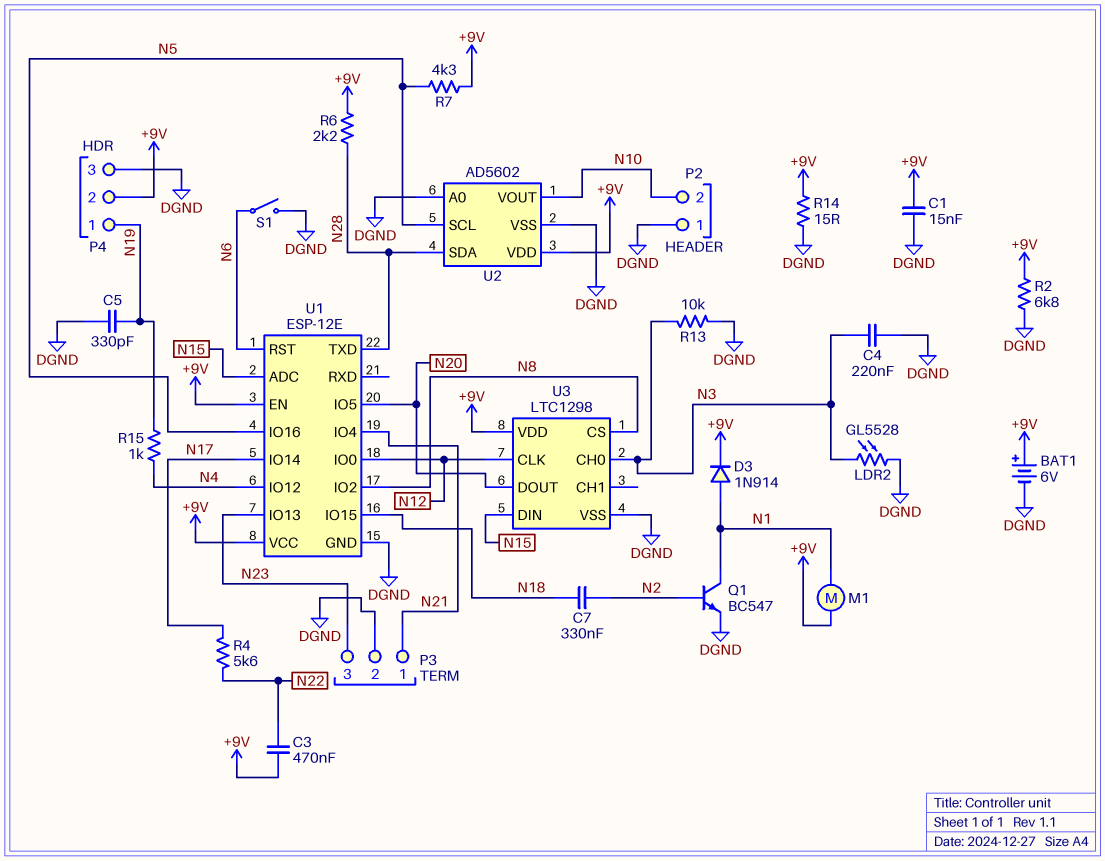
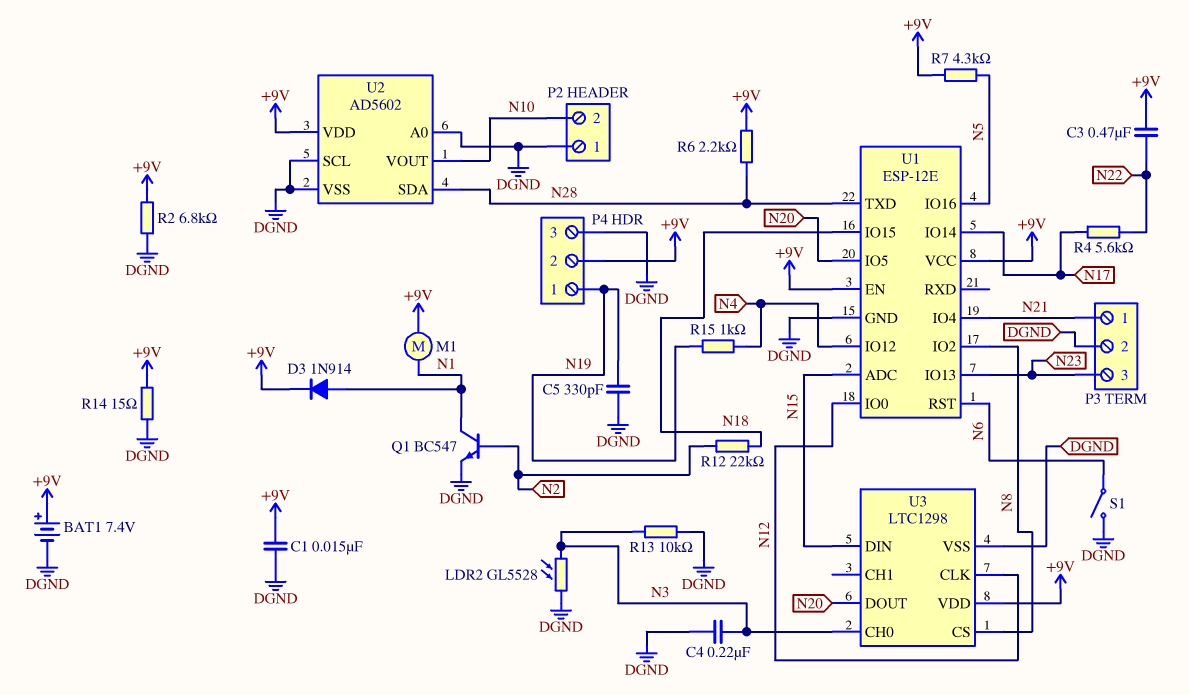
BAT1: 6V (plus +9V, minus DGND) -> 7.4V (plus +9V, minus DGND)
C7: 330nF (N2, N18) -> none
R12: none -> 22k (N2, N18)
U2 pin SCL: N5 -> DGND

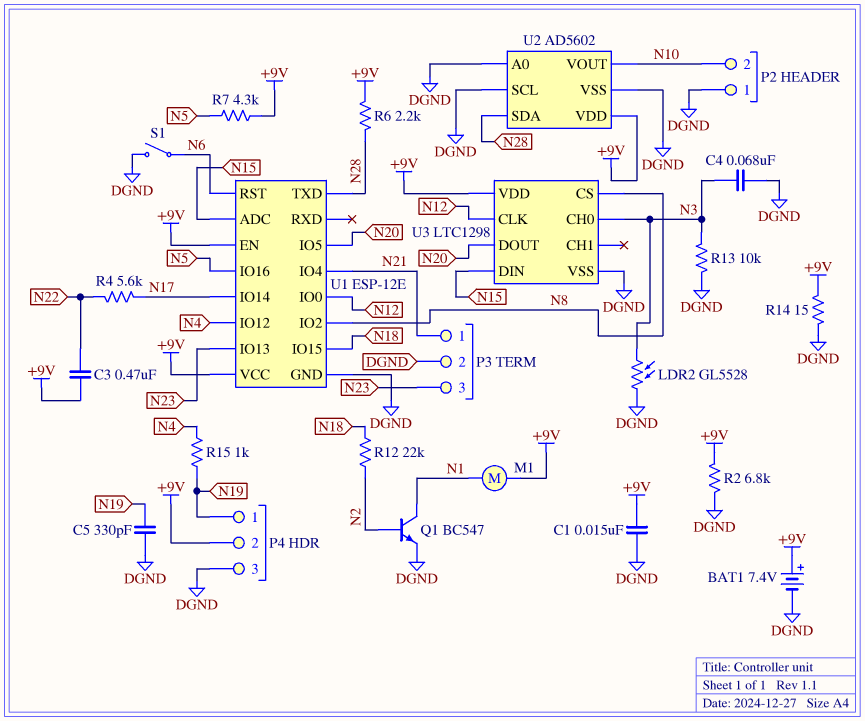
C4: 220nF (DGND, N3) -> 68nF (DGND, N3)
D3: diode 1N914 (A N1, K +9V) -> none

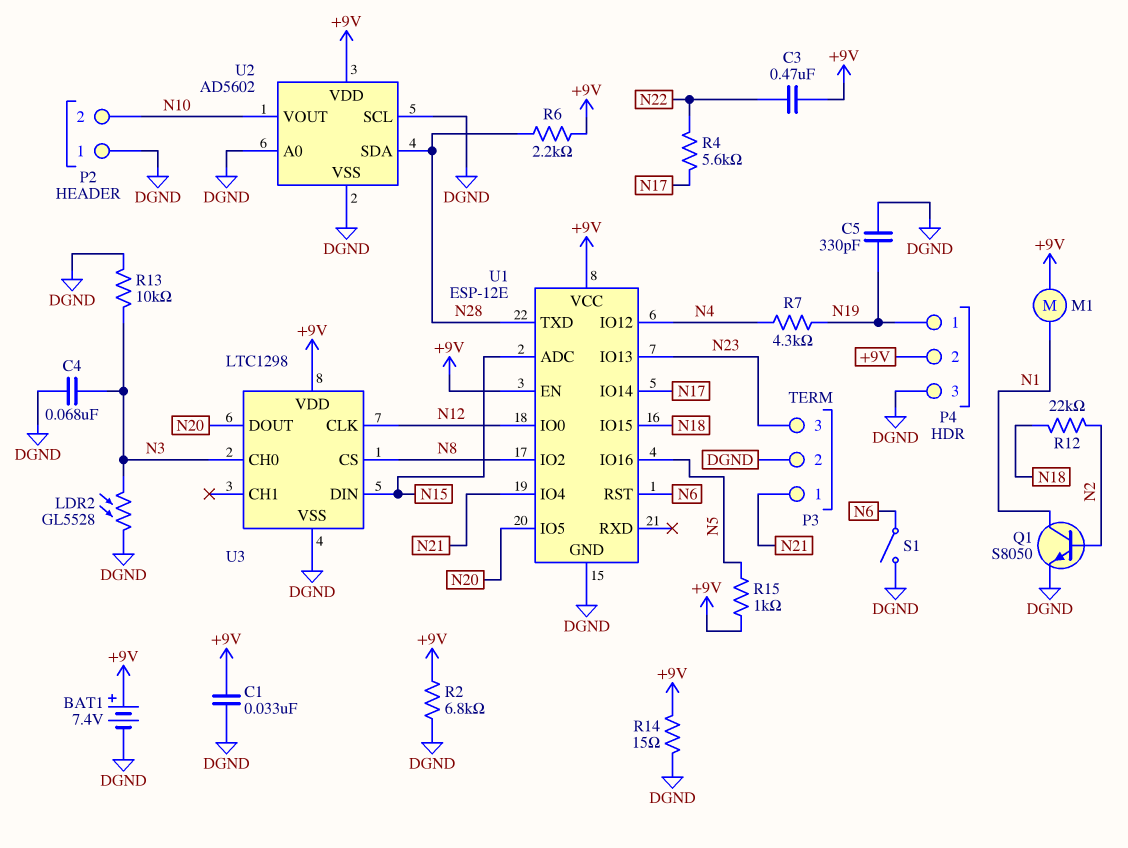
C1: 15nF (+9V, DGND) -> 33nF (+9V, DGND)
Q1: NPN BC547 (B N2, C N1, E DGND) -> NPN S8050 (B N2, C N1, E DGND)
R7: 4.3k (+9V, N5) -> 4.3k (N4, N19)
R15: 1k (N4, N19) -> 1k (+9V, N5)

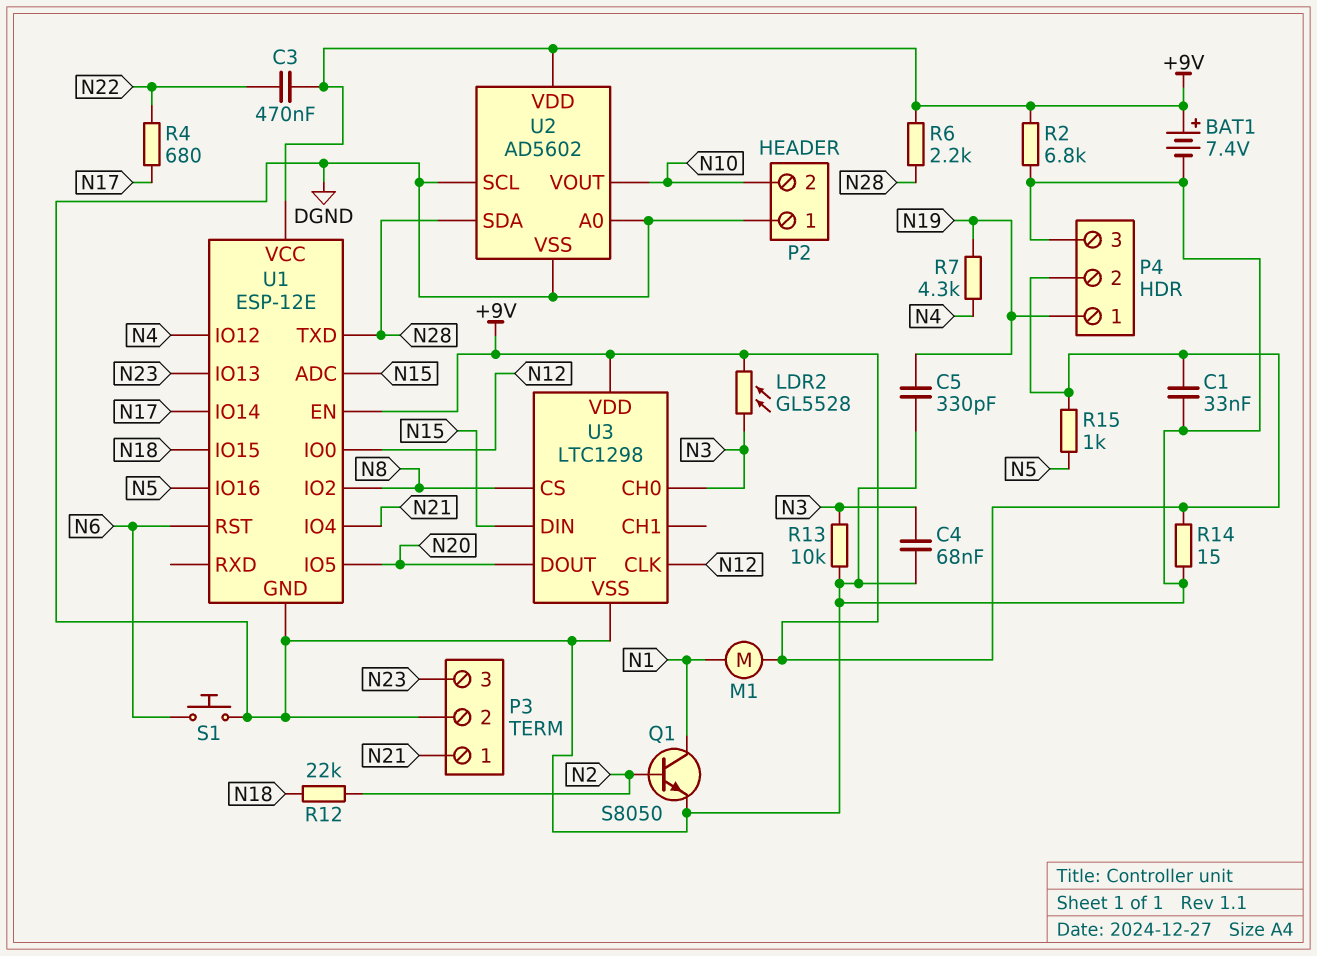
LDR2: GL5528 (DGND, N3) -> GL5528 (+9V, N3)
R4: 5.6k (N17, N22) -> 680 (N17, N22)
S1: switch (DGND, N6) -> button (DGND, N6)

